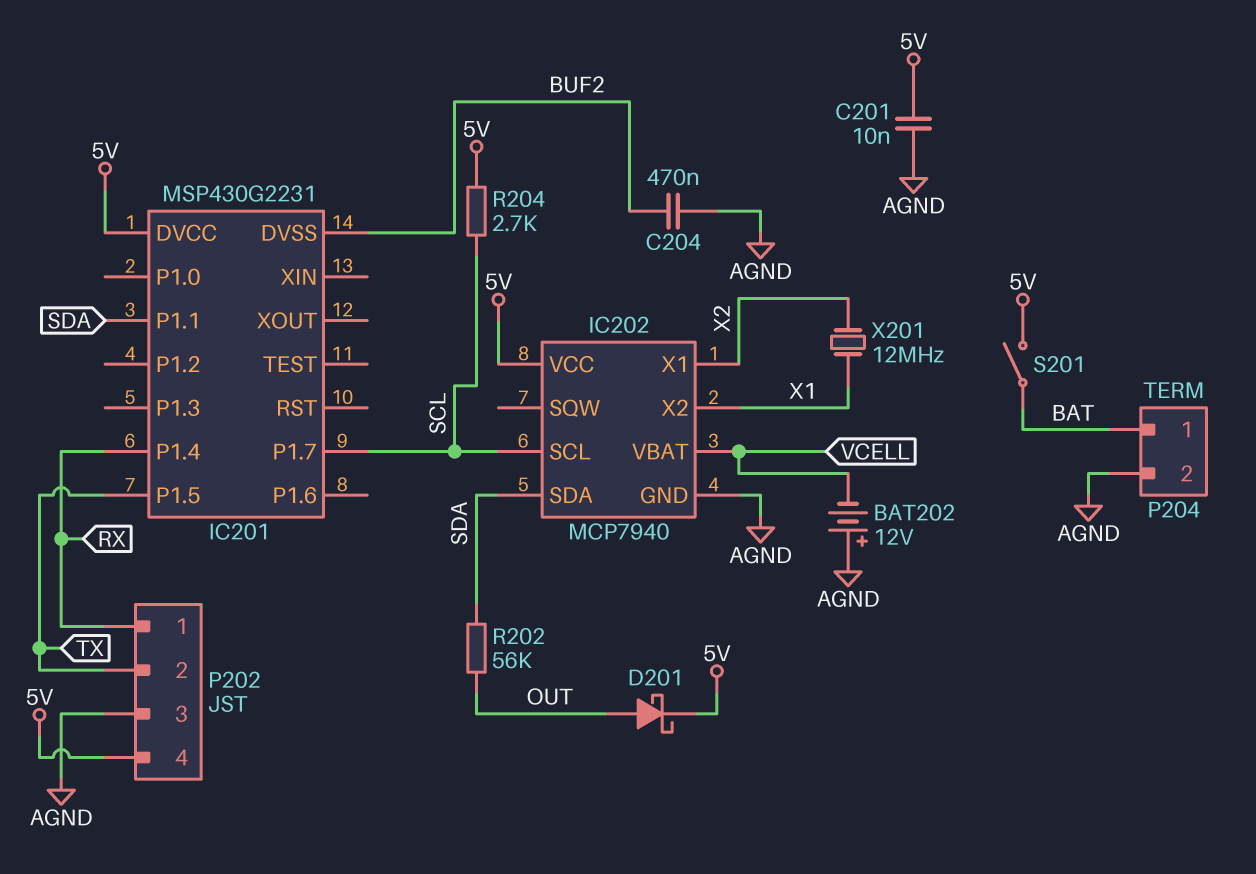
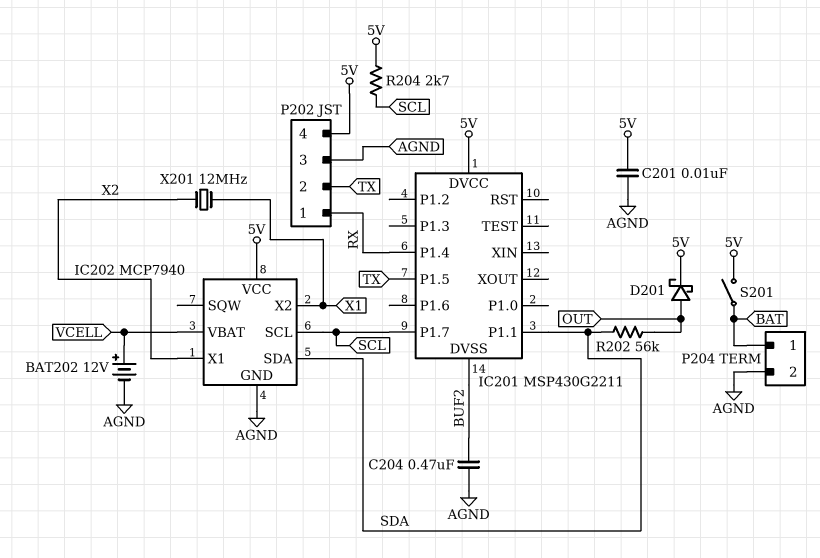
BAT202: 12V (plus AGND, minus VCELL) -> 12V (plus VCELL, minus AGND)
IC201: MSP430G2231 -> MSP430G2211

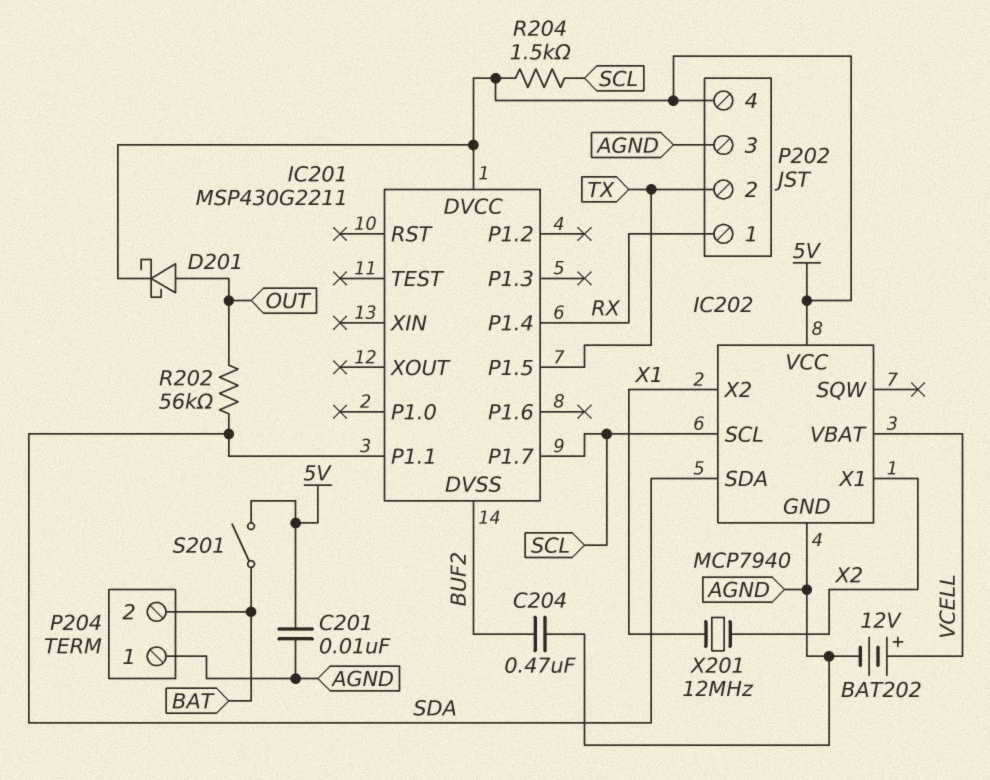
P204 pin 1: BAT -> AGND
P204 pin 2: AGND -> BAT
R204: 2.7k (5V, SCL) -> 1.5k (5V, SCL)

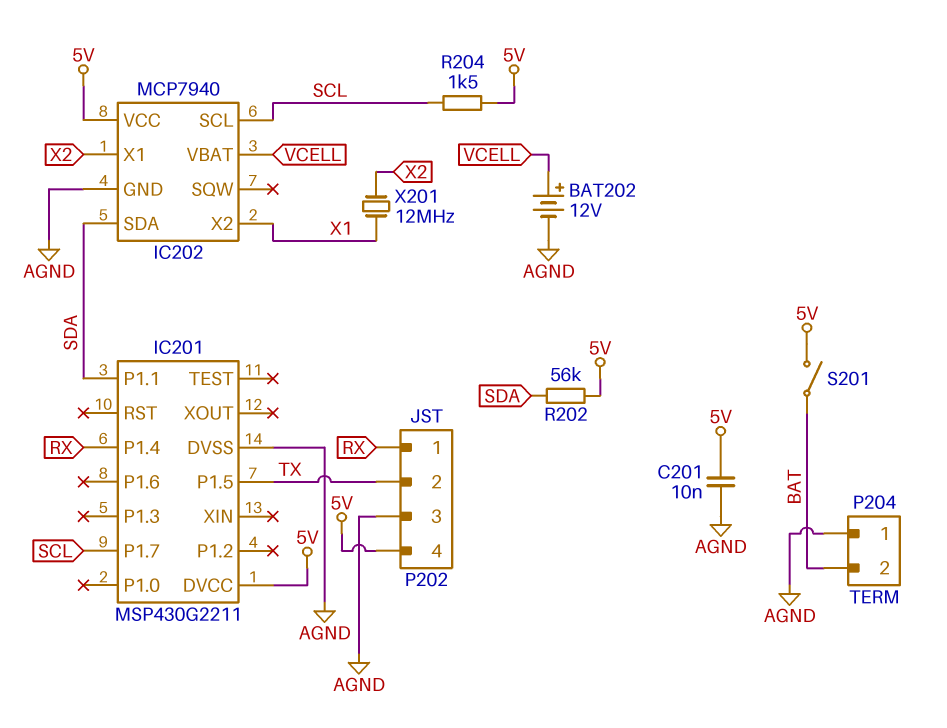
C204: 470nF (AGND, BUF2) -> none
D201: schottky (A OUT, K 5V) -> none
IC201 pin DVSS: BUF2 -> AGND
R202: 56k (OUT, SDA) -> 56k (5V, SDA)

